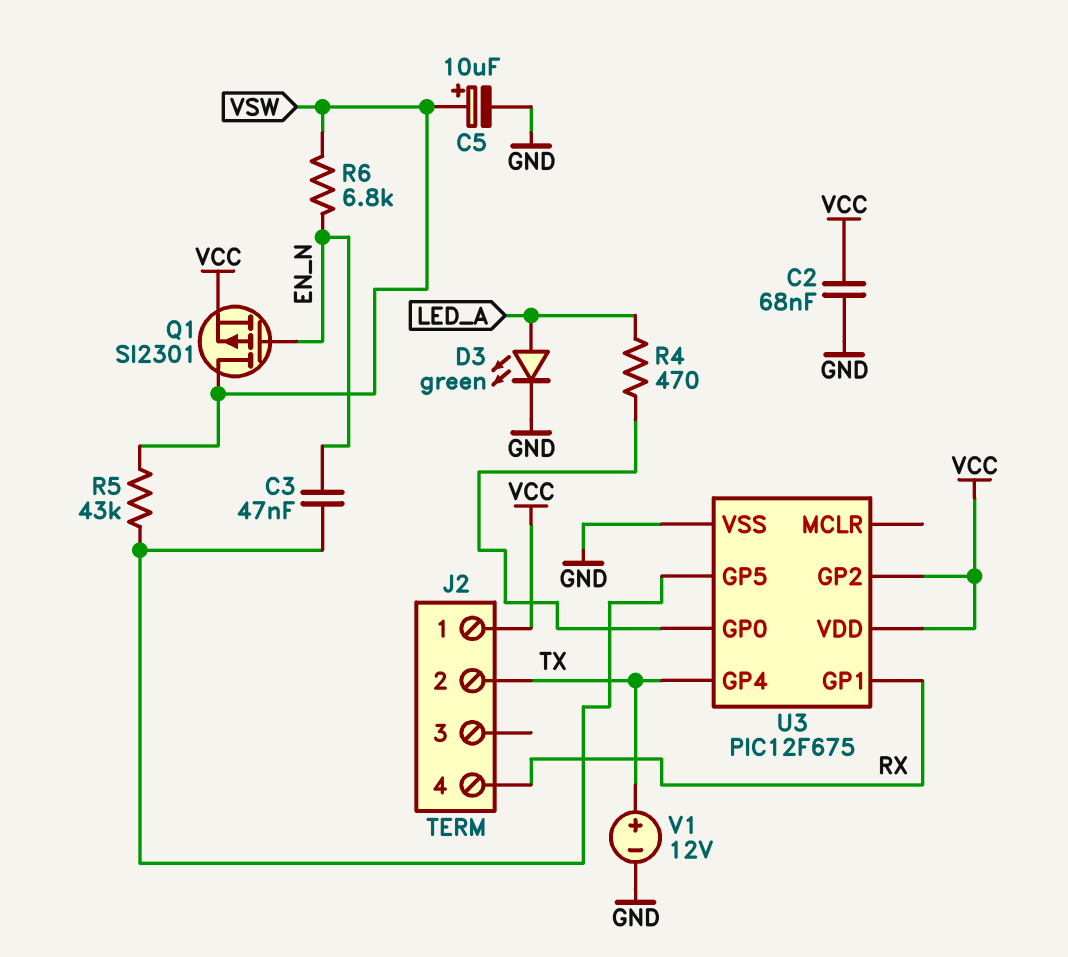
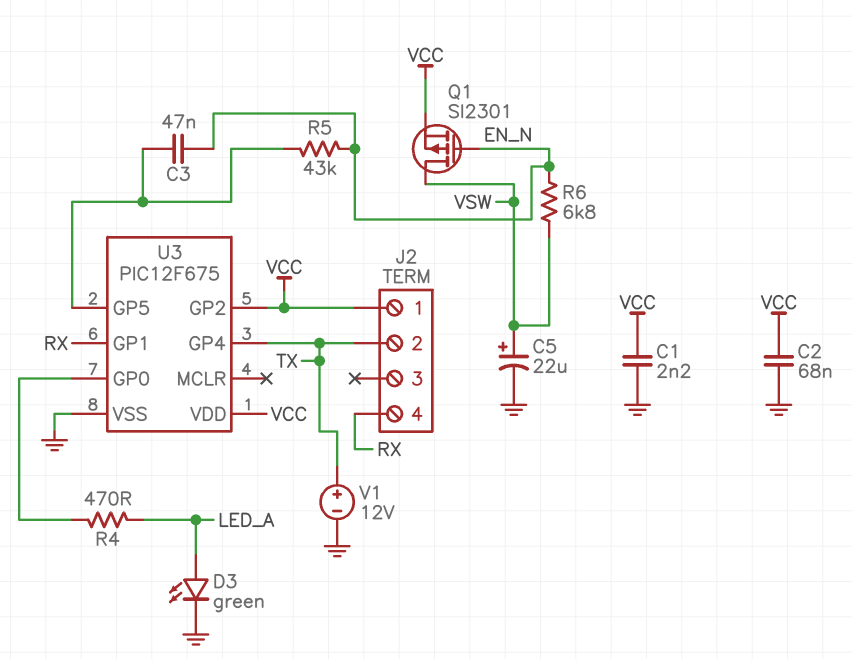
C1: none -> 2.2nF (GND, VCC)
C5: 10uF (plus VSW, minus GND) -> 22uF (plus VSW, minus GND)
R5: 43k (U3/GP5, VSW) -> 43k (EN_N, U3/GP5)

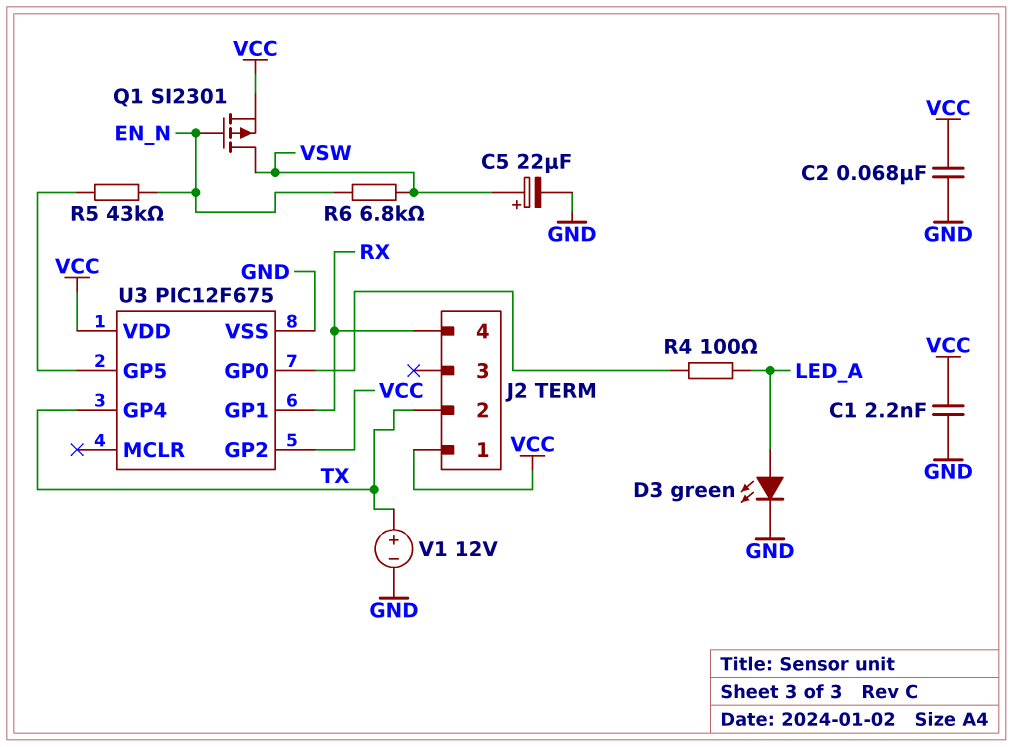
C3: 47nF (EN_N, U3/GP5) -> none
R4: 470 (LED_A, U3/GP0) -> 100 (LED_A, U3/GP0)

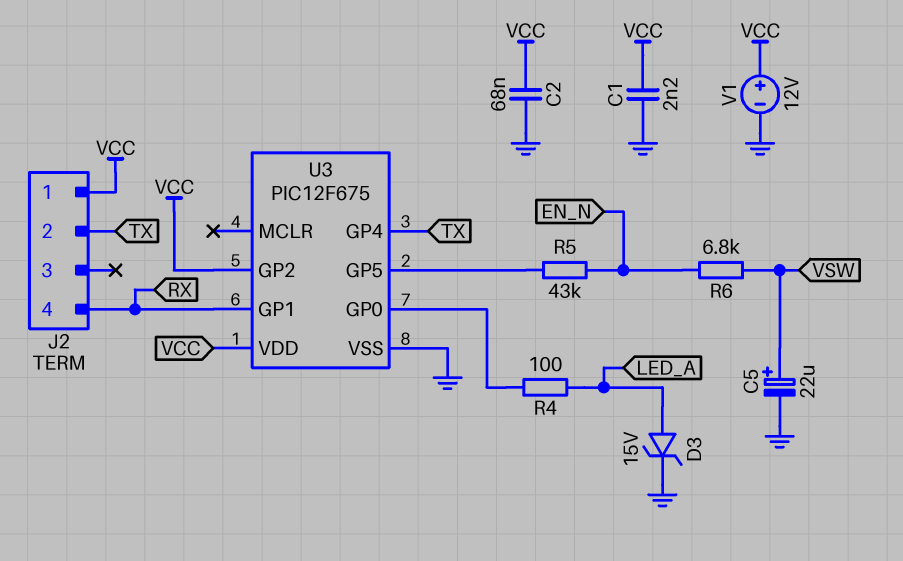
D3: LED green (A LED_A, K GND) -> zener 15V (A LED_A, K GND)
Q1: PMOS SI2301 (G EN_N, D VSW, S VCC) -> none
V1: 12V (plus TX, minus GND) -> 12V (plus VCC, minus GND)

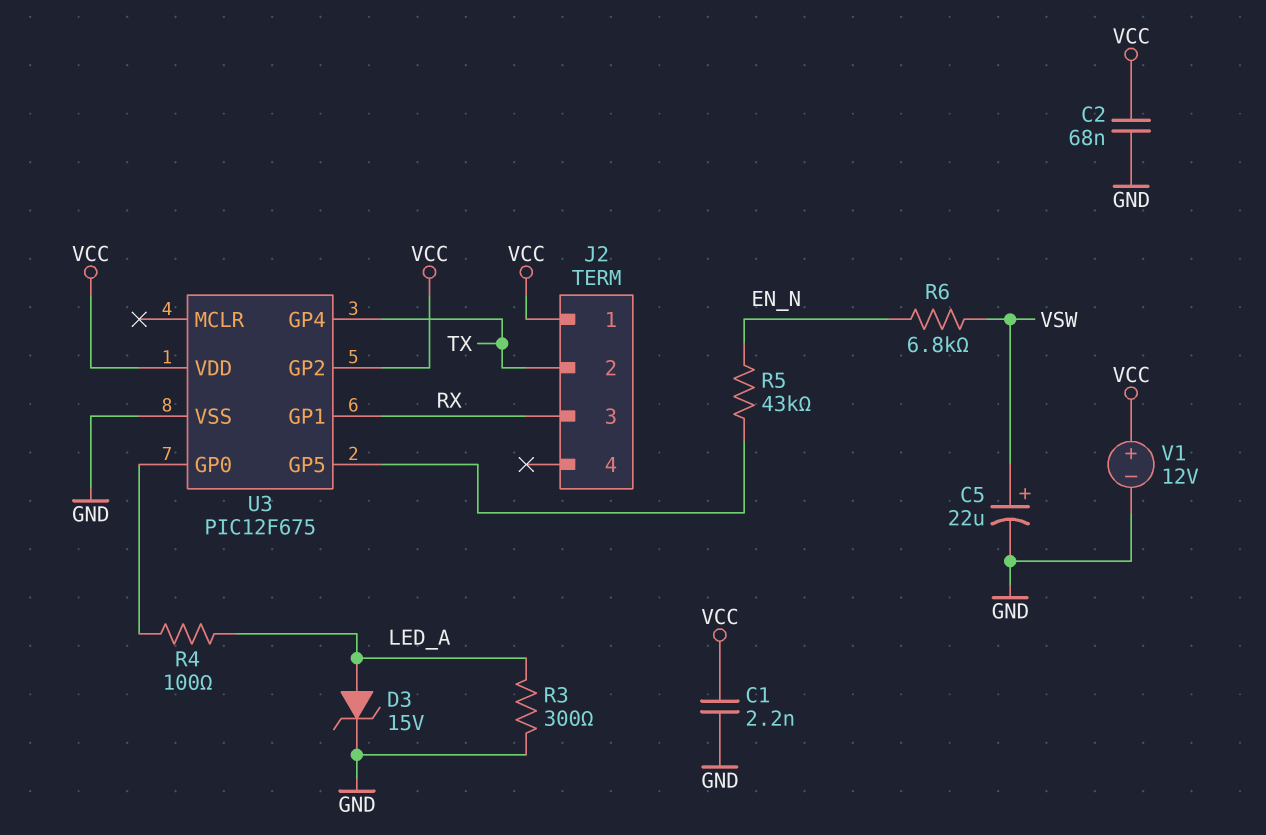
J2 pin 3: none -> RX
J2 pin 4: RX -> none
R3: none -> 300 (GND, LED_A)

